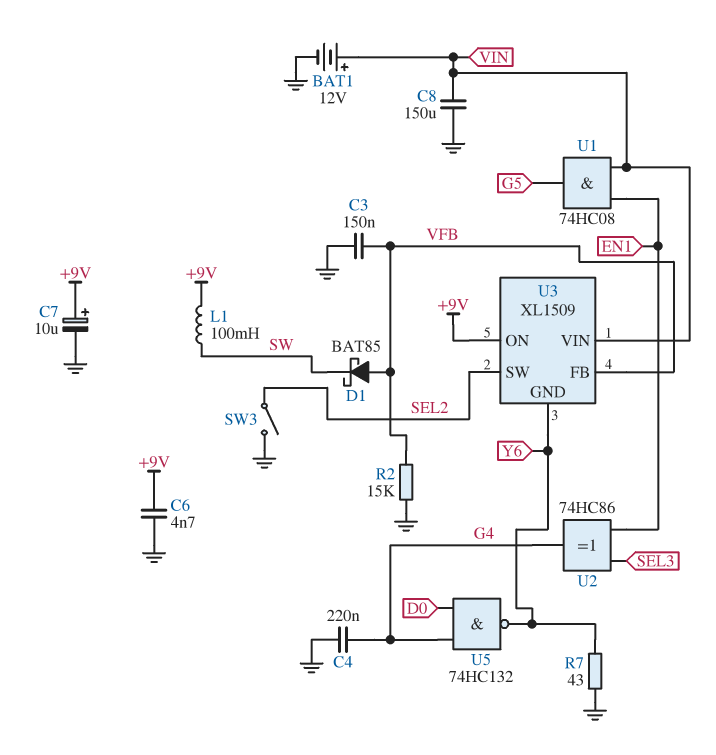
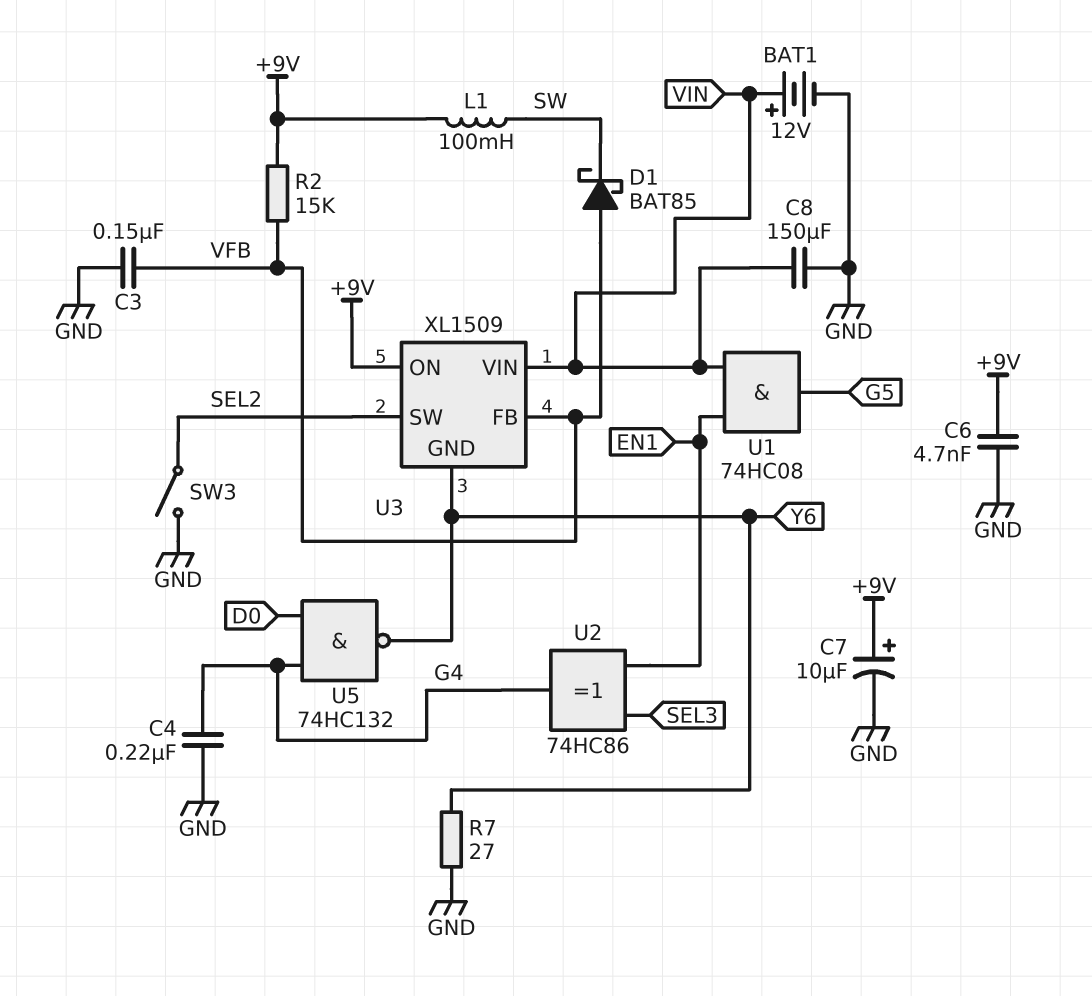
R2: 15k (GND, VFB) -> 15k (+9V, VFB)
R7: 43 (GND, Y6) -> 27 (GND, Y6)

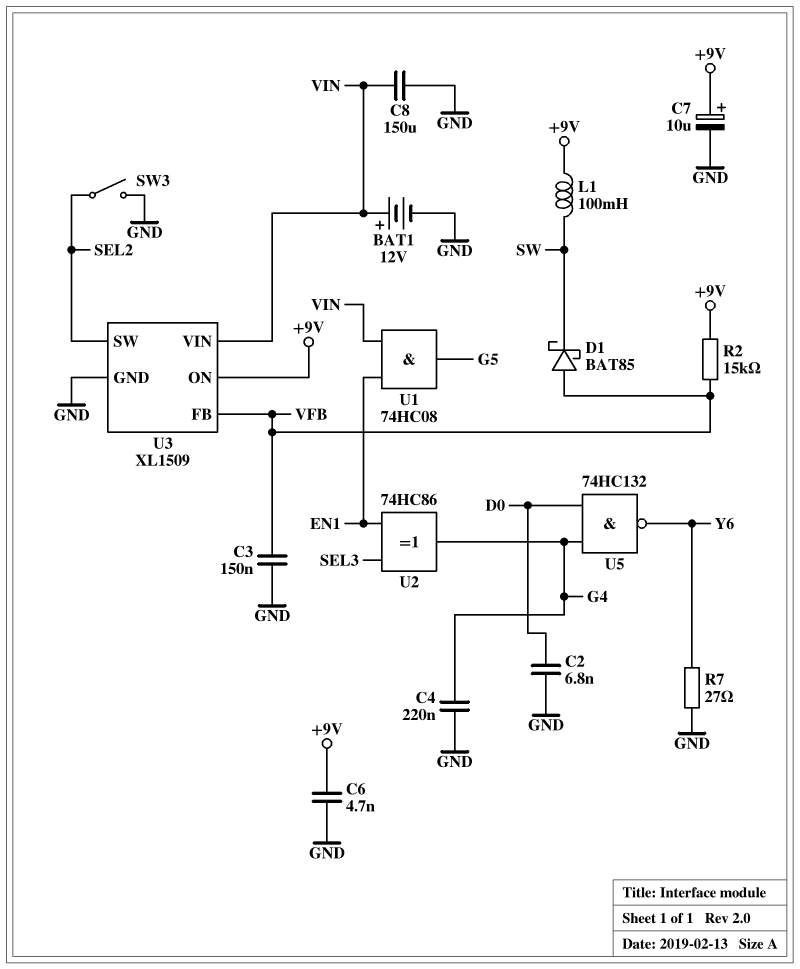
C2: none -> 6.8nF (D0, GND)
U3 pin GND: Y6 -> GND

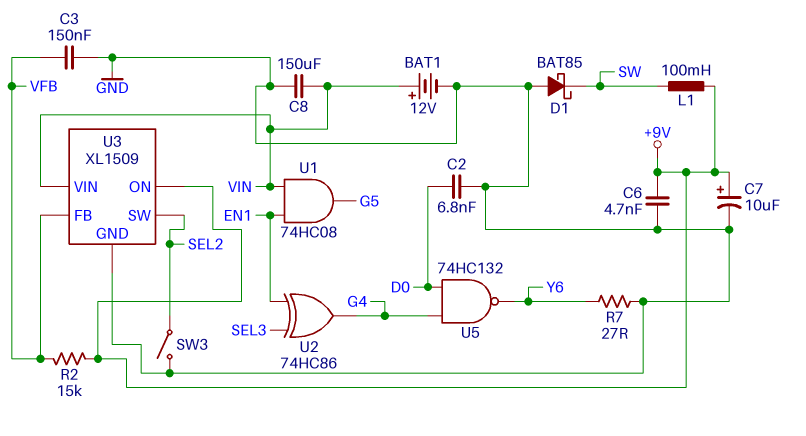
C4: 220nF (G4, GND) -> none
D1: schottky BAT85 (A VFB, K SW) -> schottky BAT85 (A GND, K SW)

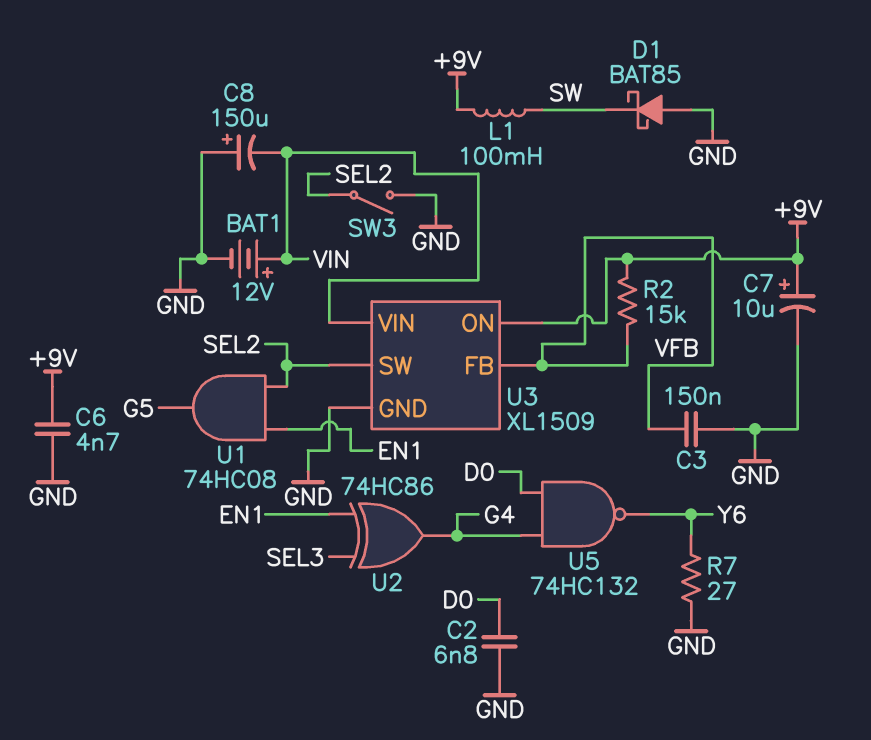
C8: 150uF (GND, VIN) -> 150uF (plus GND, minus VIN)
U1: AND 74HC08 (in EN1, in VIN, out G5) -> AND 74HC08 (in EN1, in SEL2, out G5)

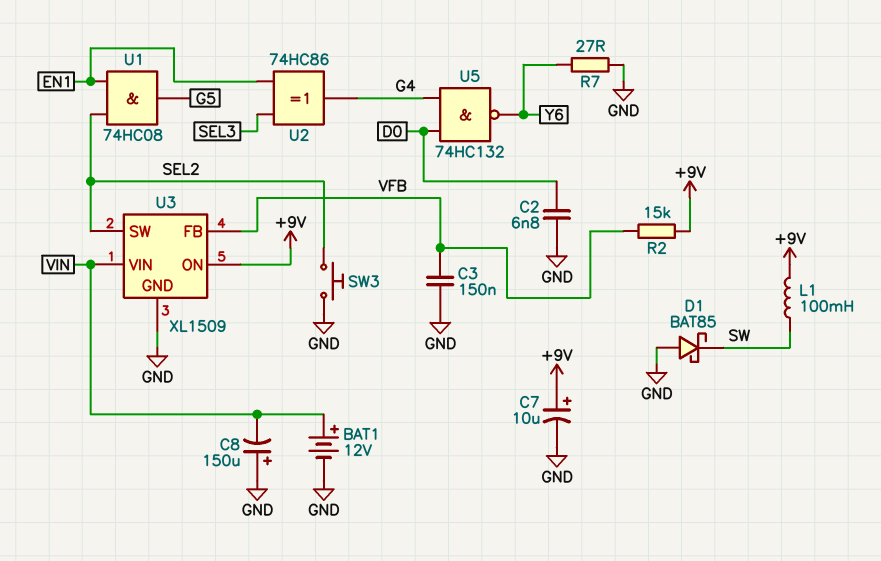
C6: 4.7nF (+9V, GND) -> none
SW3: switch (GND, SEL2) -> button (GND, SEL2)

